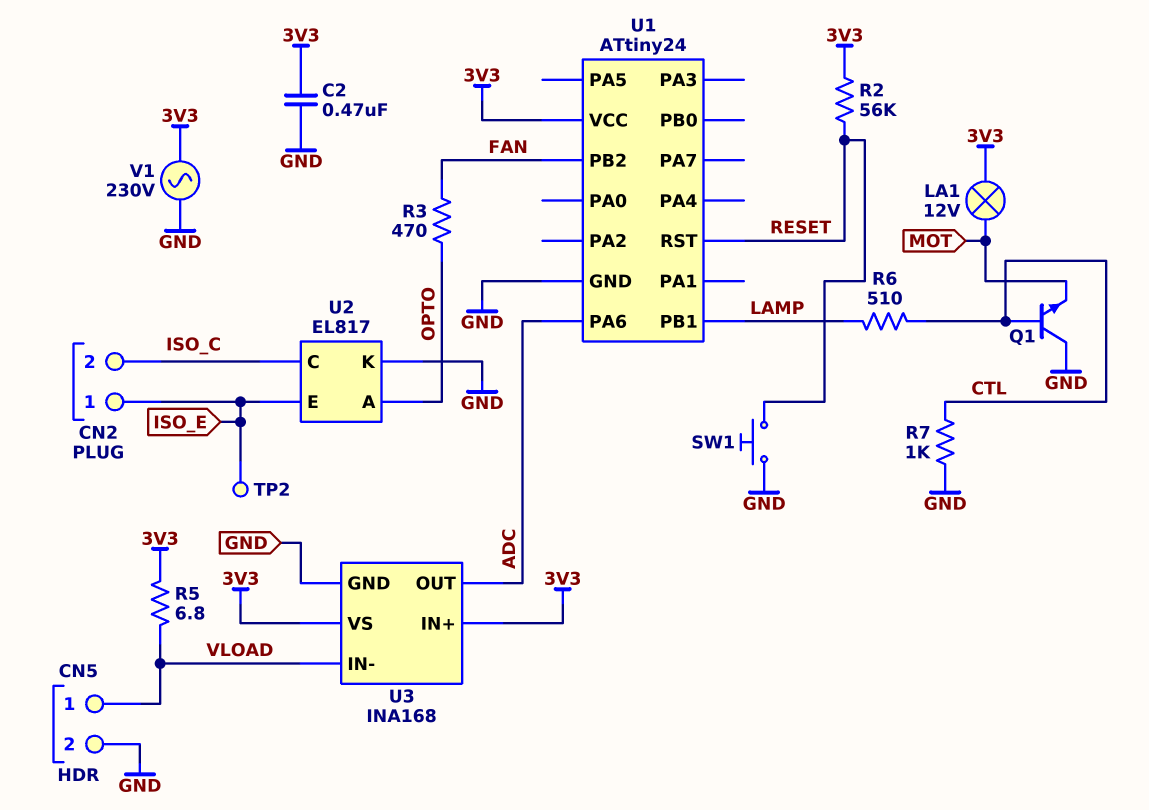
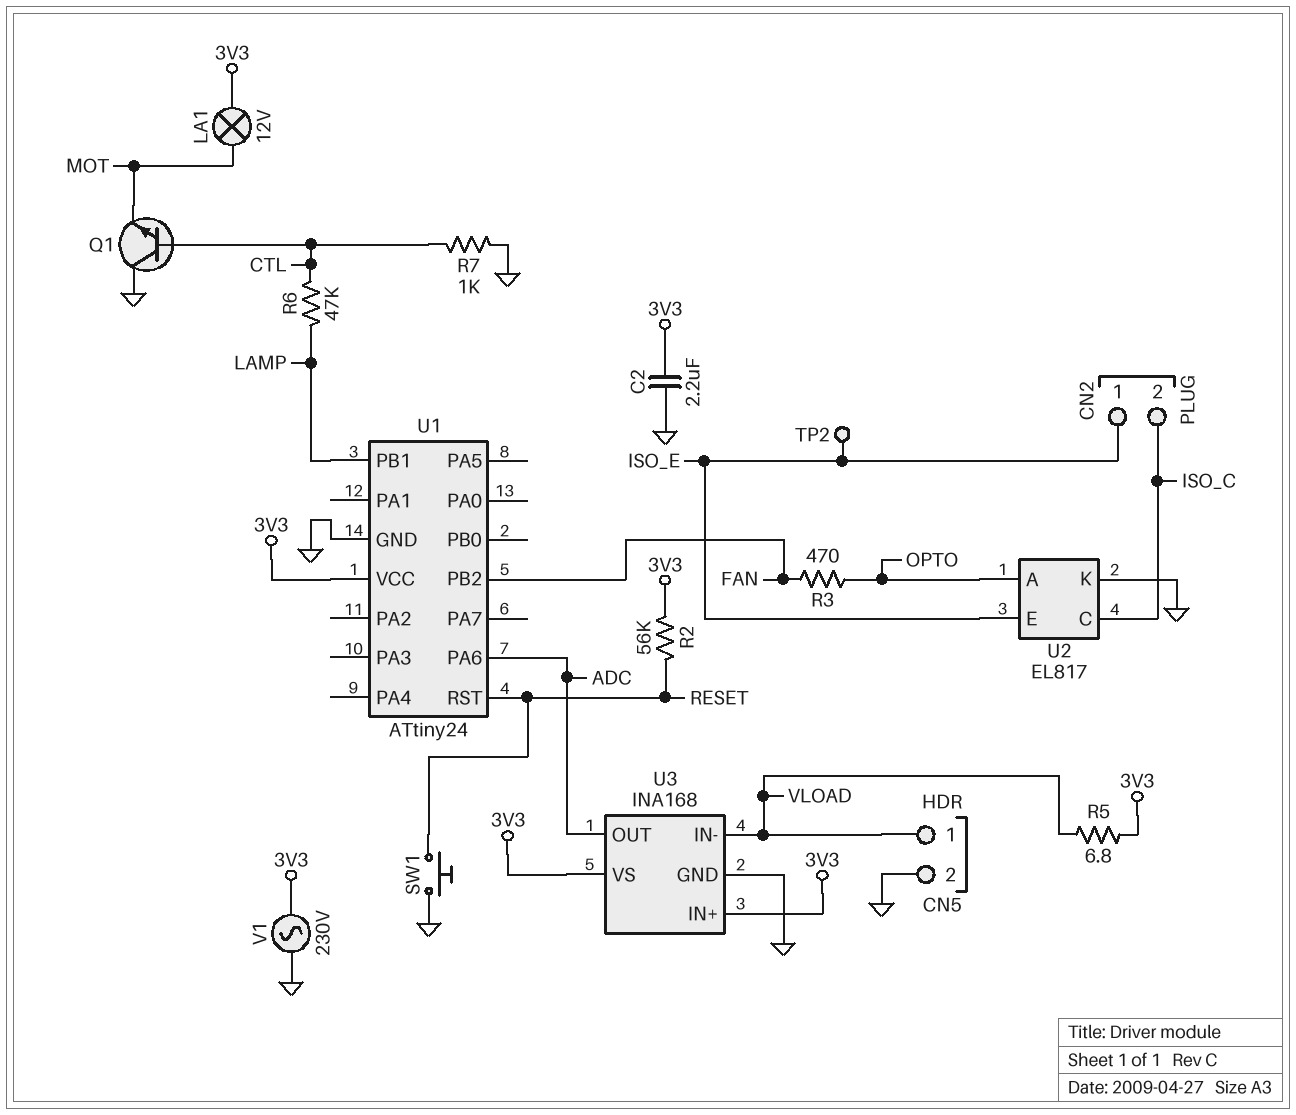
C2: 470nF (3V3, GND) -> 2.2uF (3V3, GND)
R6: 510 (CTL, LAMP) -> 47k (CTL, LAMP)

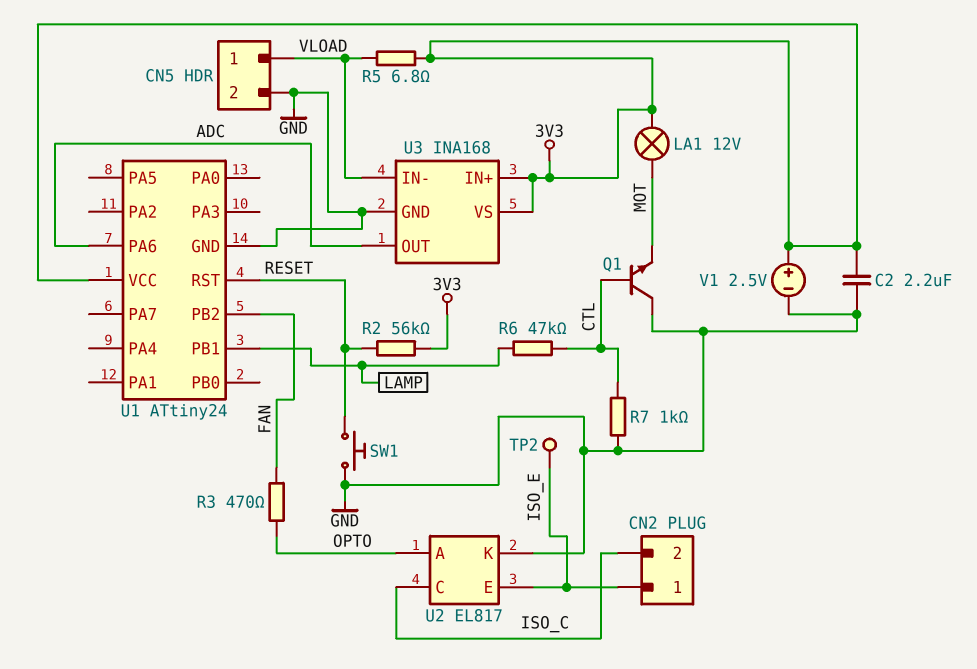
V1: AC 230V (3V3, GND) -> 2.5V (plus 3V3, minus GND)

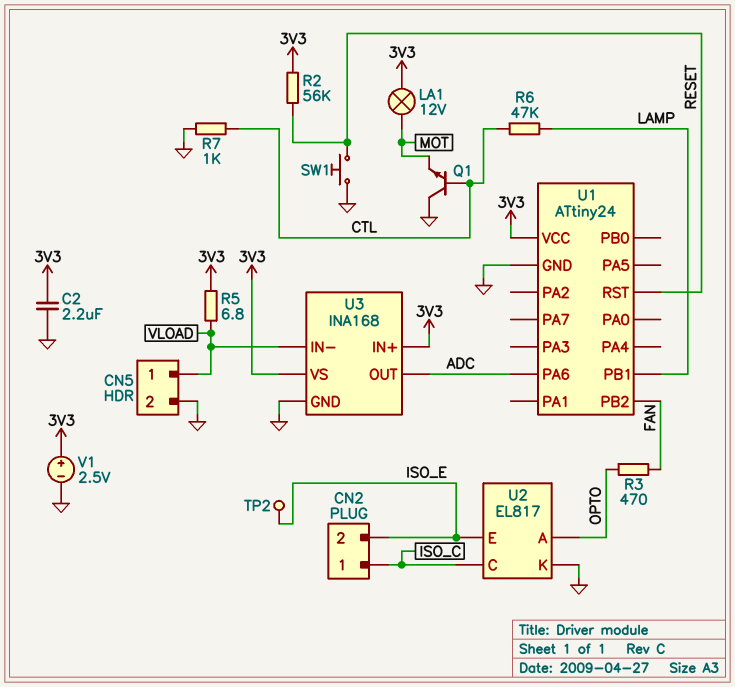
CN2 pin 1: ISO_E -> ISO_C
CN2 pin 2: ISO_C -> ISO_E

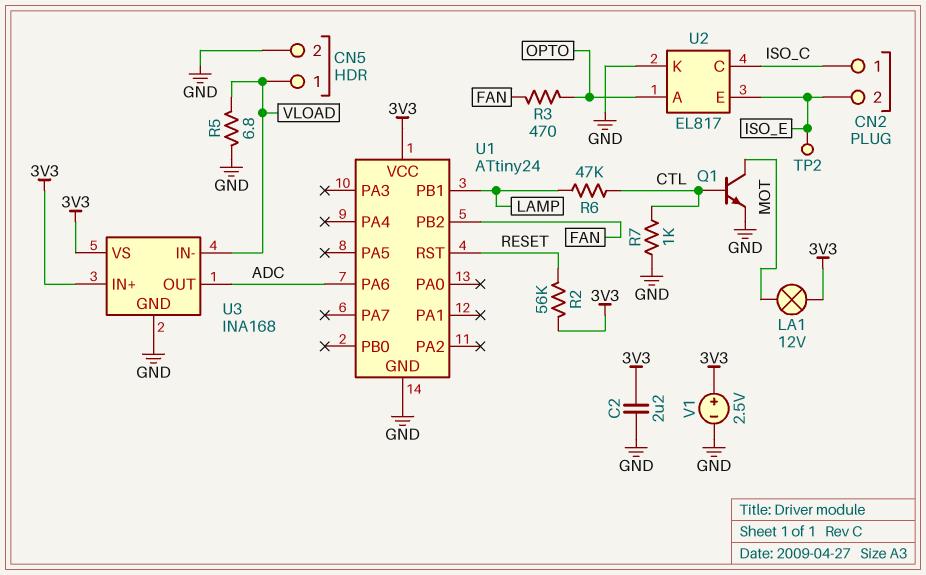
Q1: NPN (B CTL, C GND, E MOT) -> NPN (B CTL, C MOT, E GND)
R5: 6.8 (3V3, VLOAD) -> 6.8 (GND, VLOAD)
SW1: button (GND, RESET) -> none

